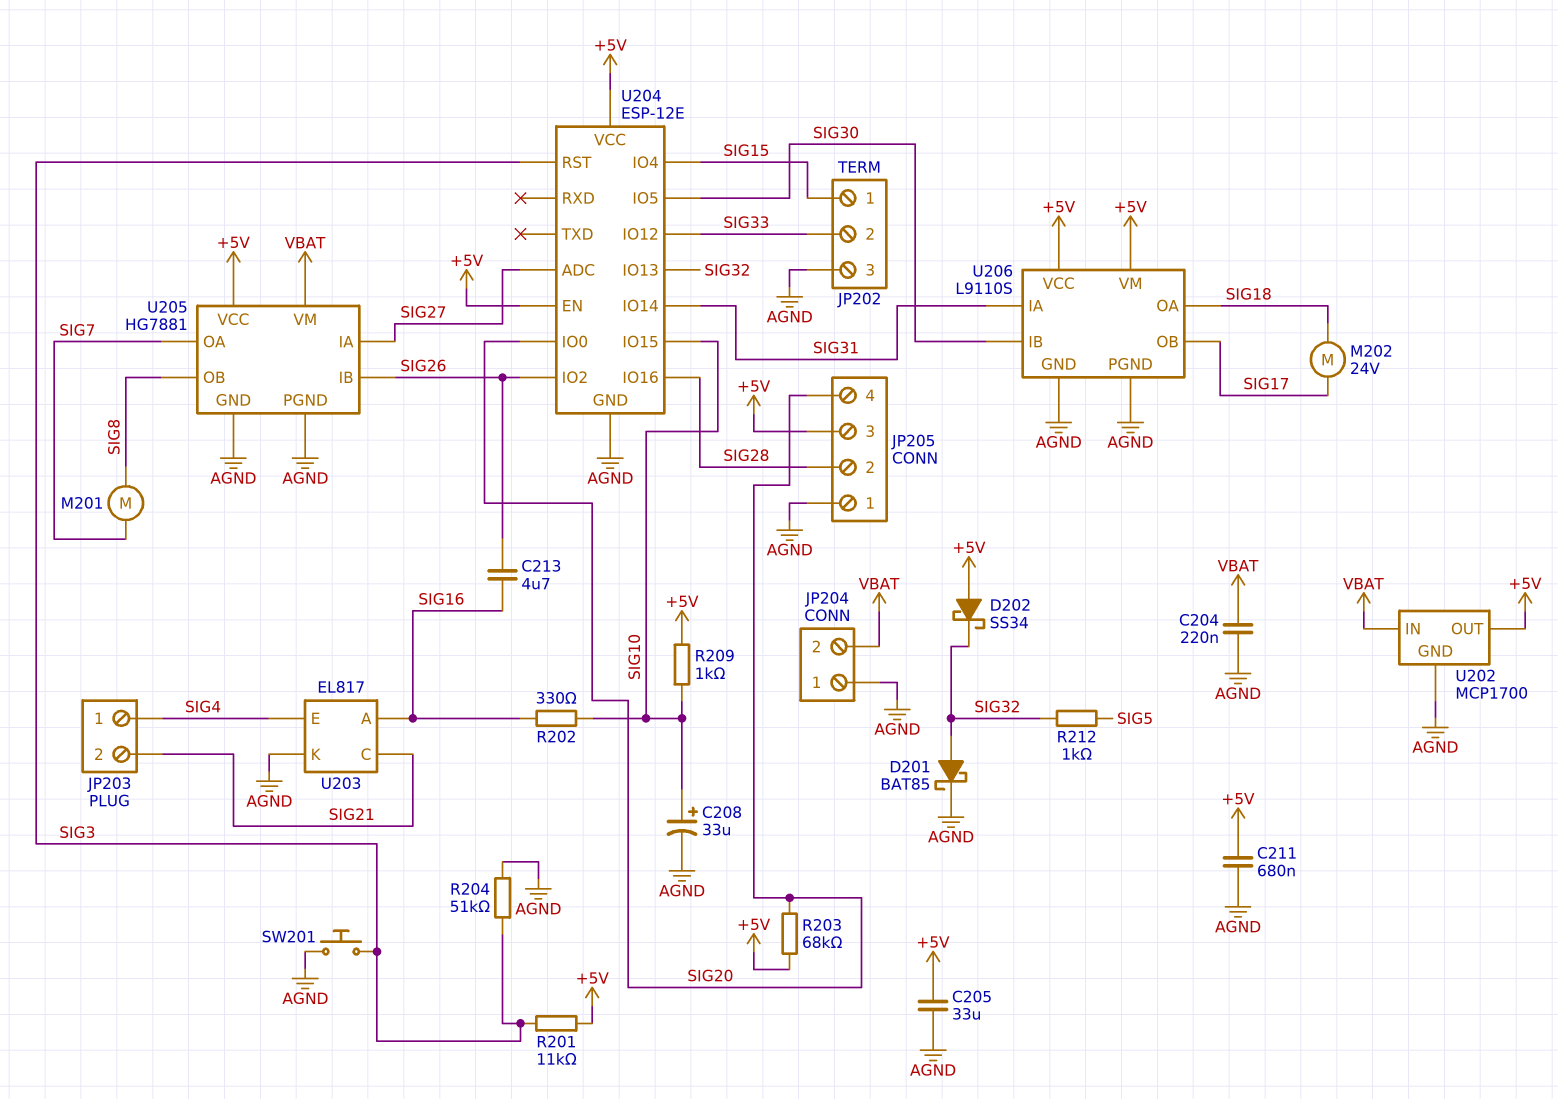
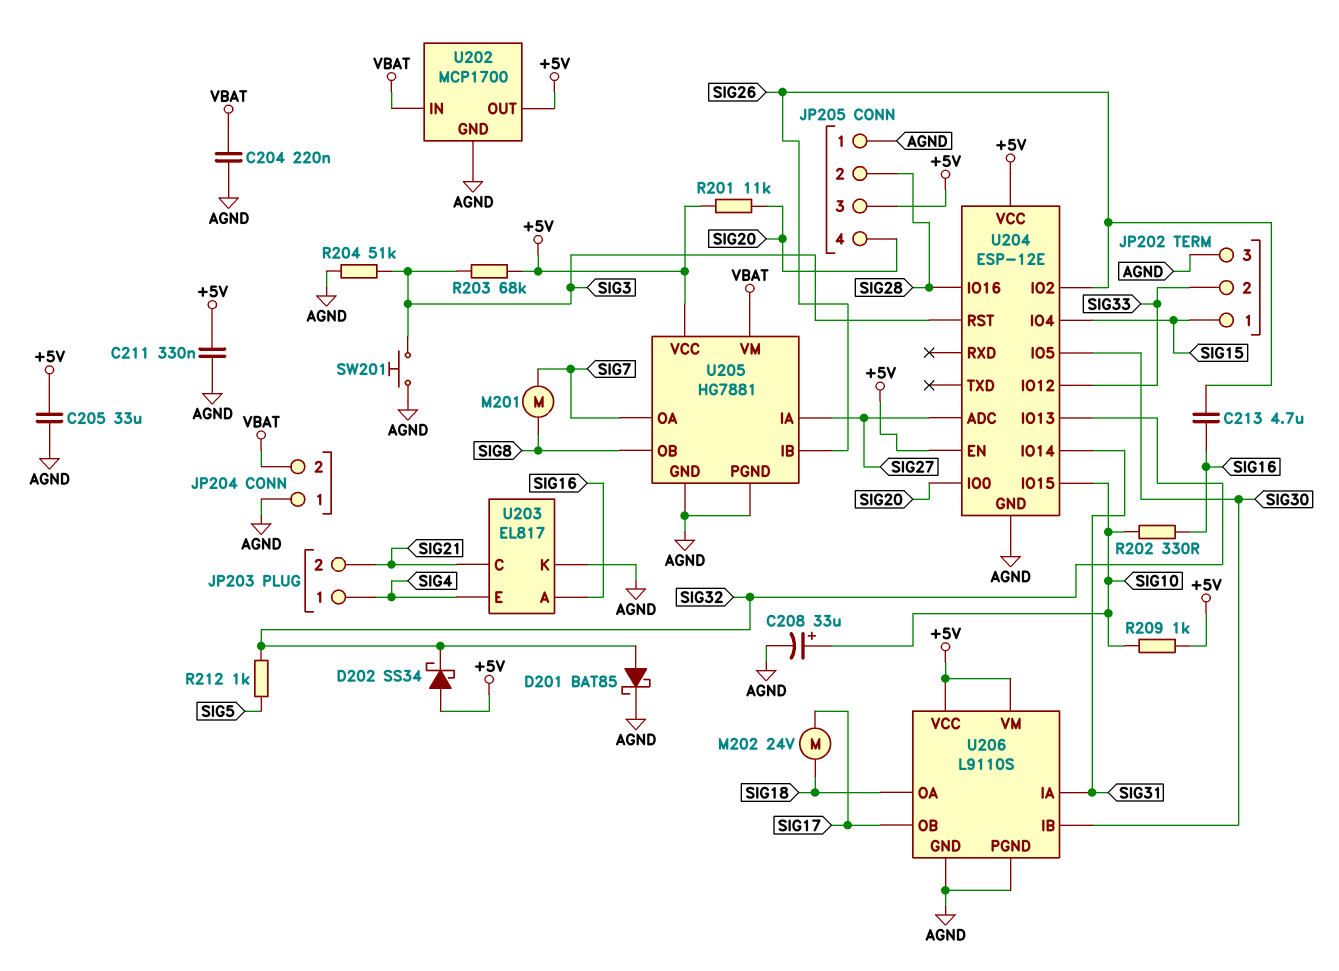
C211: 680nF (+5V, AGND) -> 330nF (+5V, AGND)
R201: 11k (+5V, SIG3) -> 11k (+5V, SIG20)
R203: 68k (+5V, SIG20) -> 68k (+5V, SIG3)

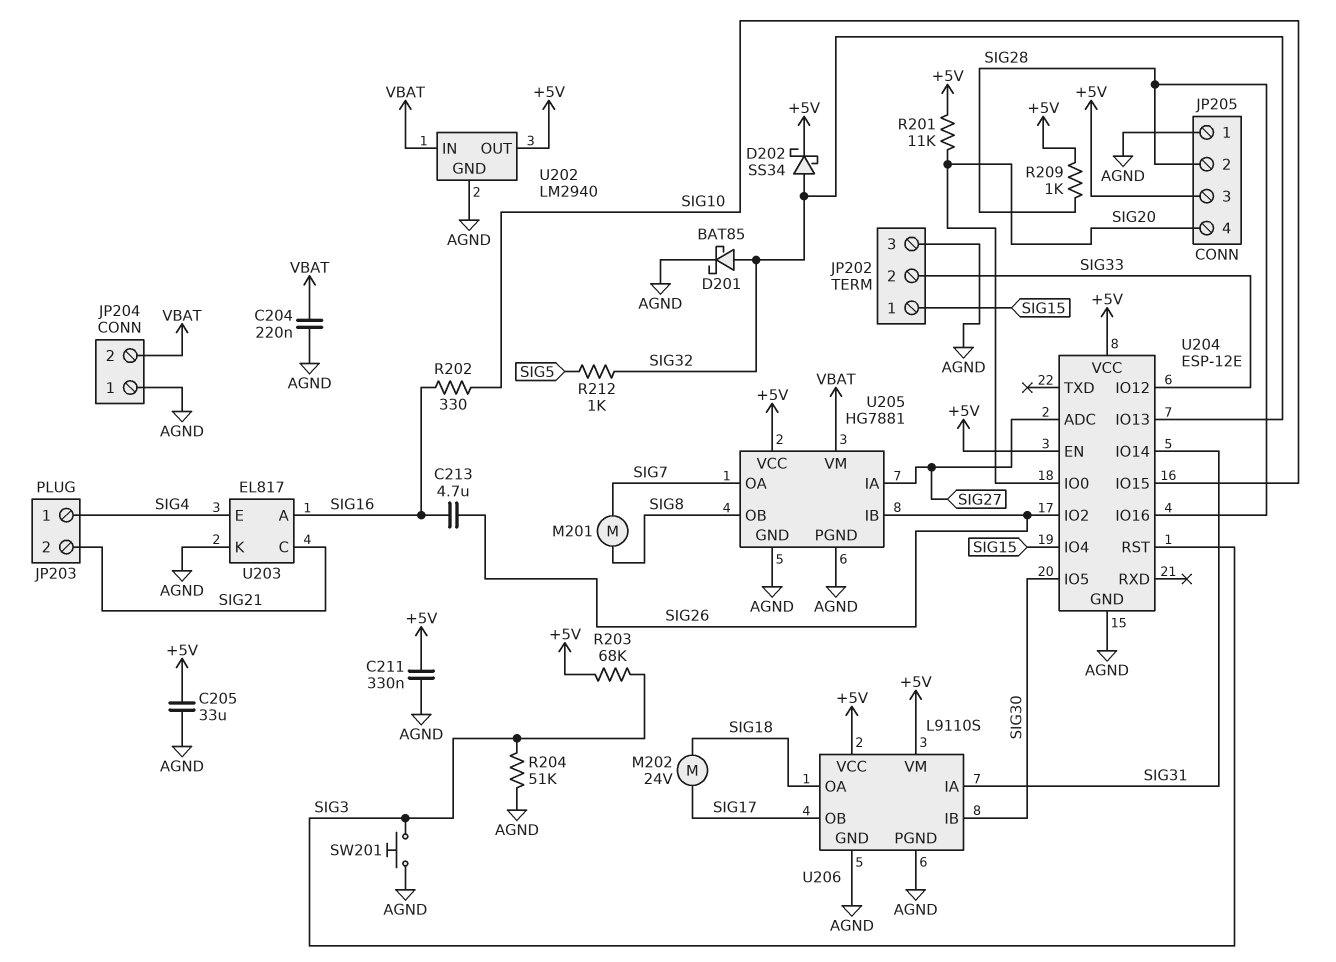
C208: 33uF (plus SIG10, minus AGND) -> none
D202: schottky SS34 (A +5V, K SIG32) -> schottky SS34 (A SIG32, K +5V)
R209: 1k (+5V, SIG10) -> 1k (+5V, SIG28)
U202: MCP1700 -> LM2940

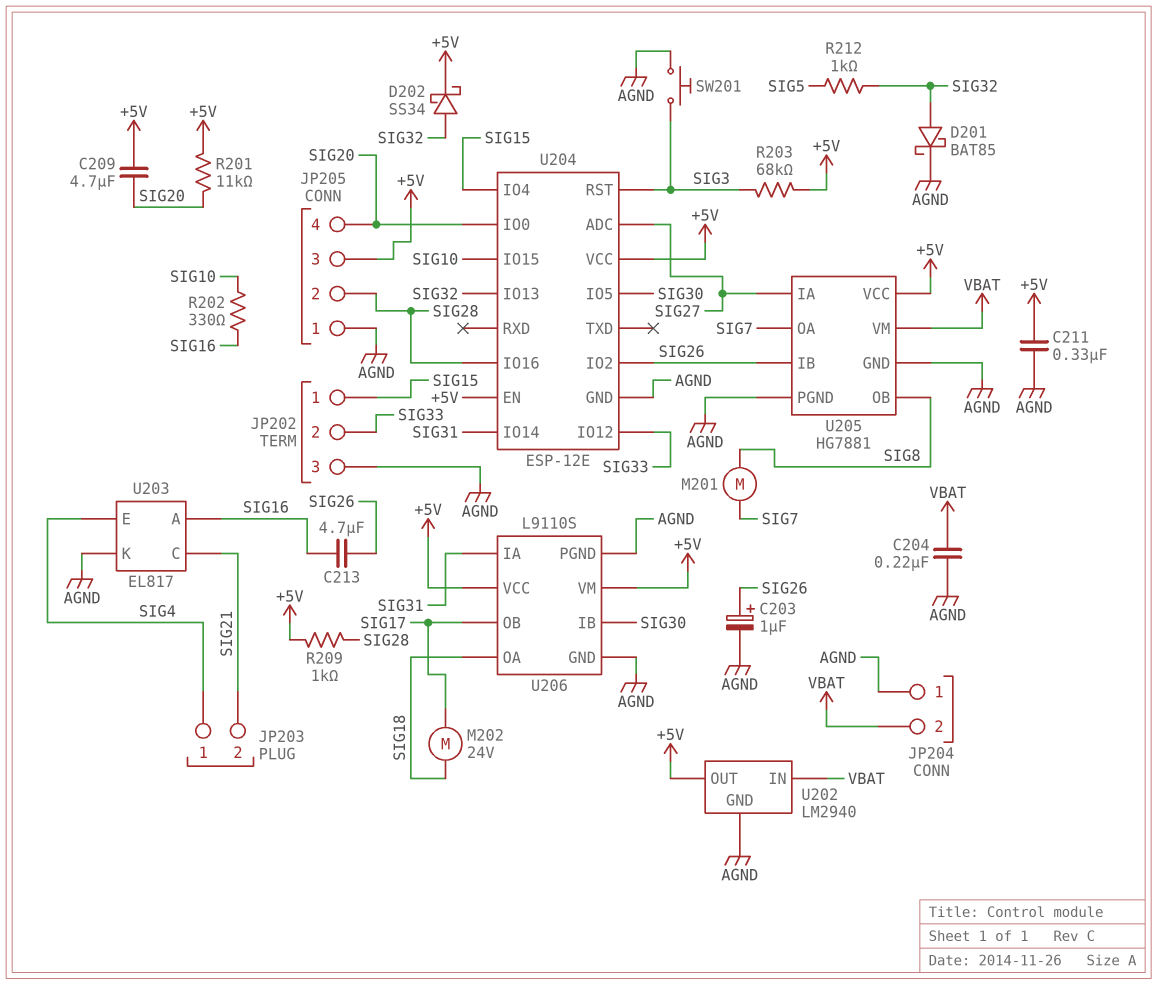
C203: none -> 1uF (plus SIG26, minus AGND)
C205: 33uF (+5V, AGND) -> none
C209: none -> 4.7uF (+5V, SIG20)
R204: 51k (AGND, SIG3) -> none

